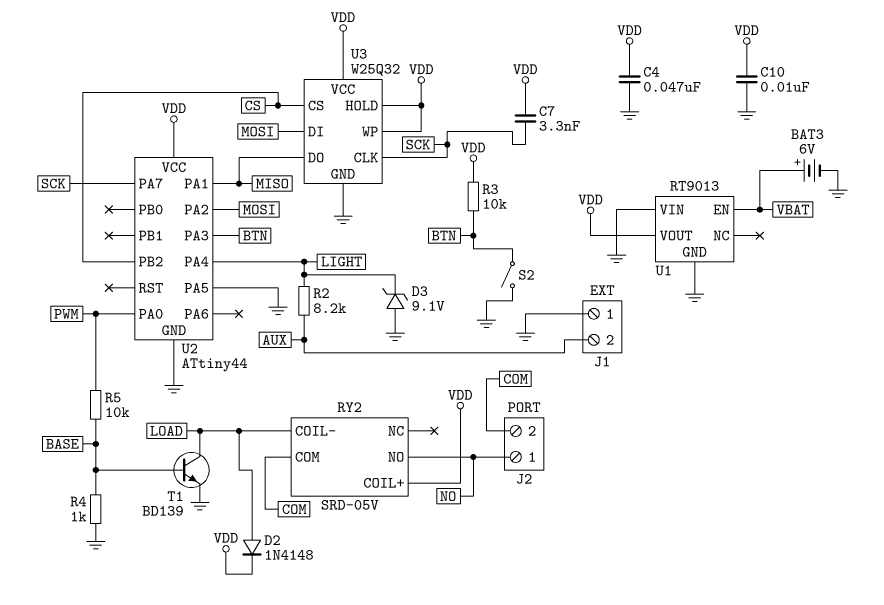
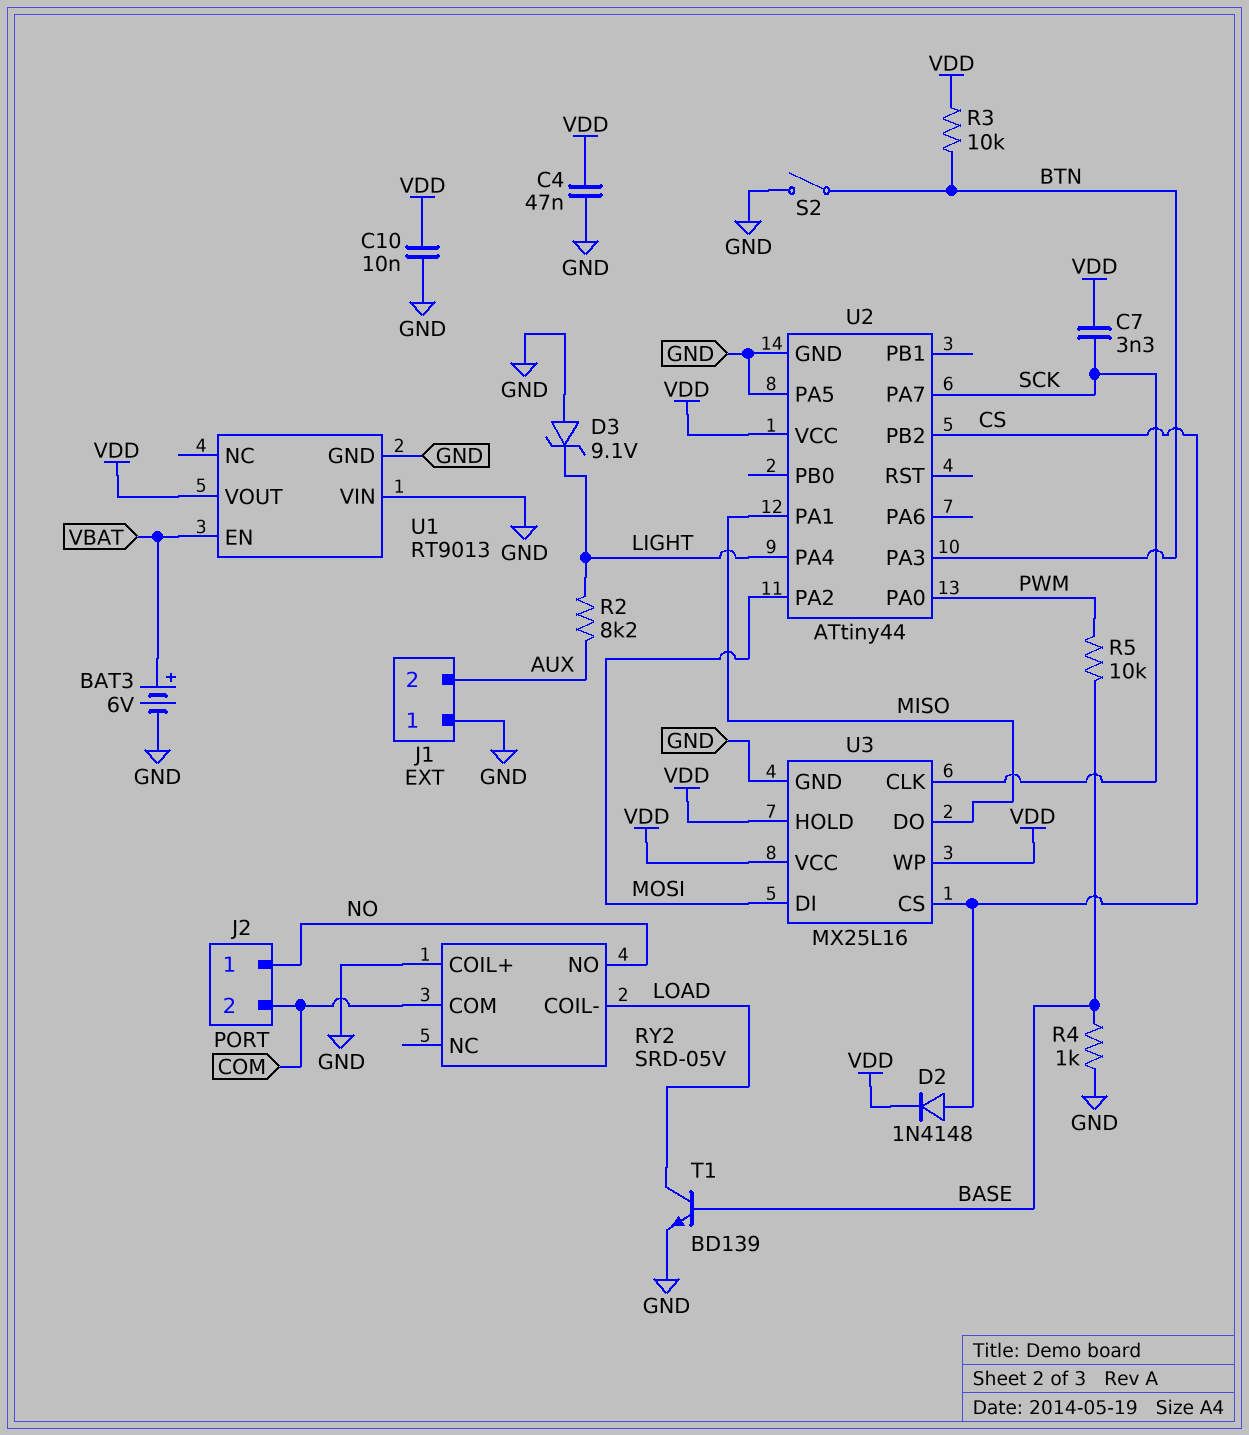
D2: diode 1N4148 (A LOAD, K VDD) -> diode 1N4148 (A CS, K VDD)
RY2 pin COIL+: VDD -> GND
U3: W25Q32 -> MX25L16

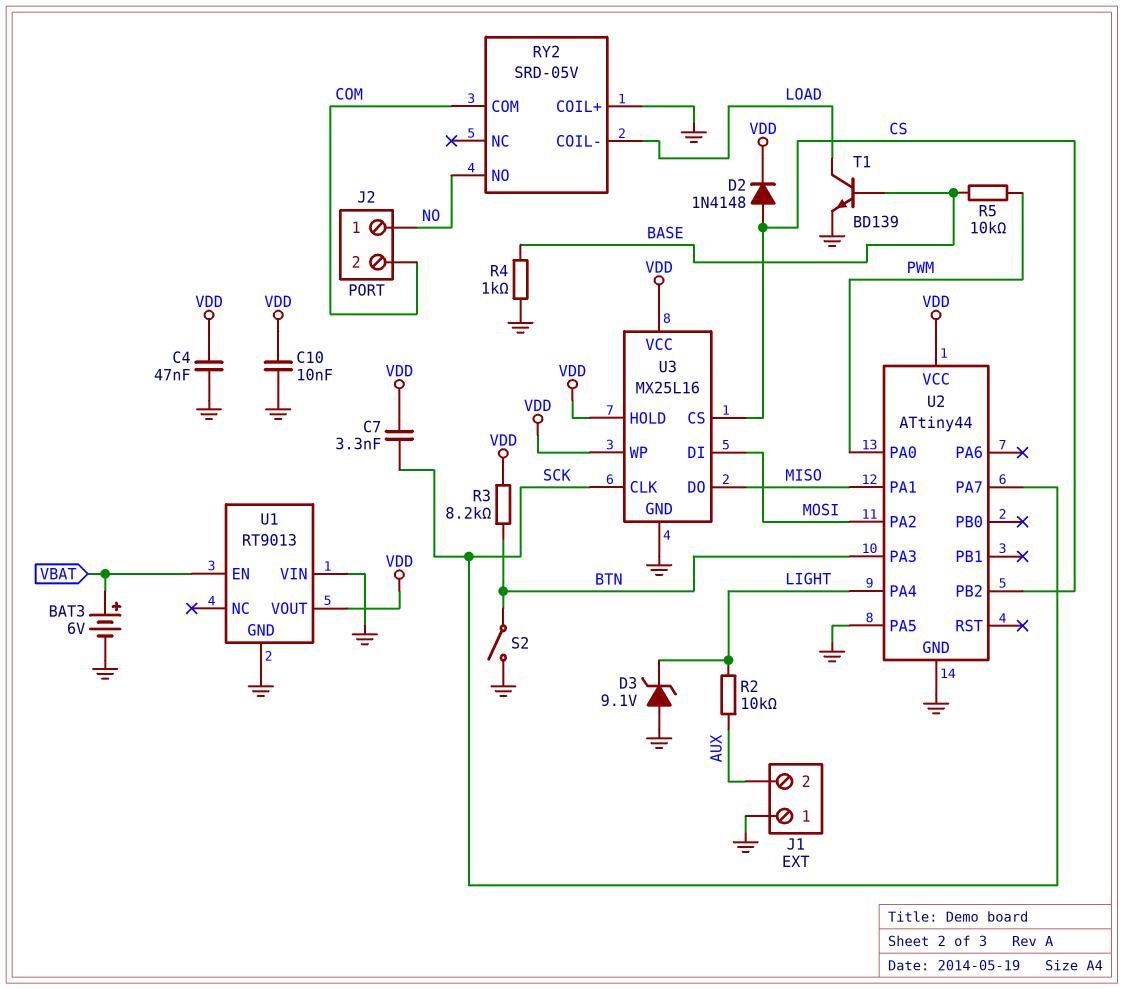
R2: 8.2k (AUX, LIGHT) -> 10k (AUX, LIGHT)
R3: 10k (BTN, VDD) -> 8.2k (BTN, VDD)

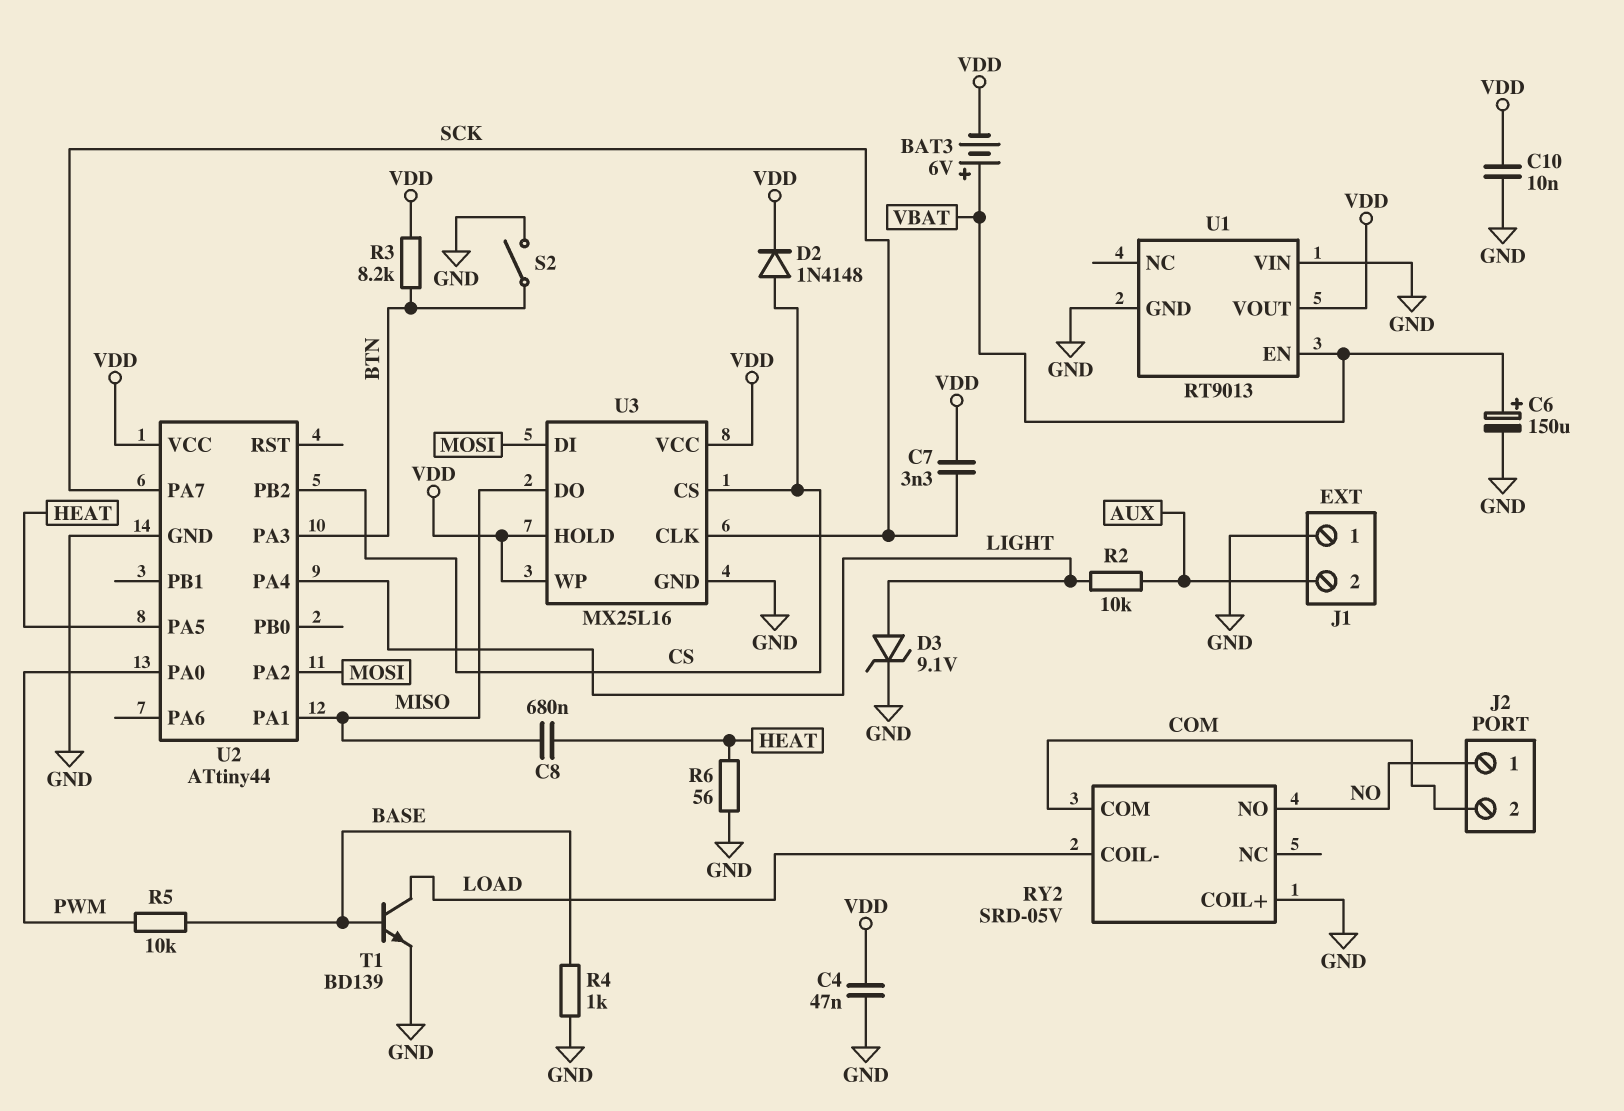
BAT3: 6V (plus VBAT, minus GND) -> 6V (plus VBAT, minus VDD)
C6: none -> 150uF (plus VBAT, minus GND)
C8: none -> 680nF (HEAT, MISO)
D3: zener 9.1V (A GND, K LIGHT) -> zener 9.1V (A LIGHT, K GND)
R6: none -> 56 (GND, HEAT)
U2 pin PA5: GND -> HEAT

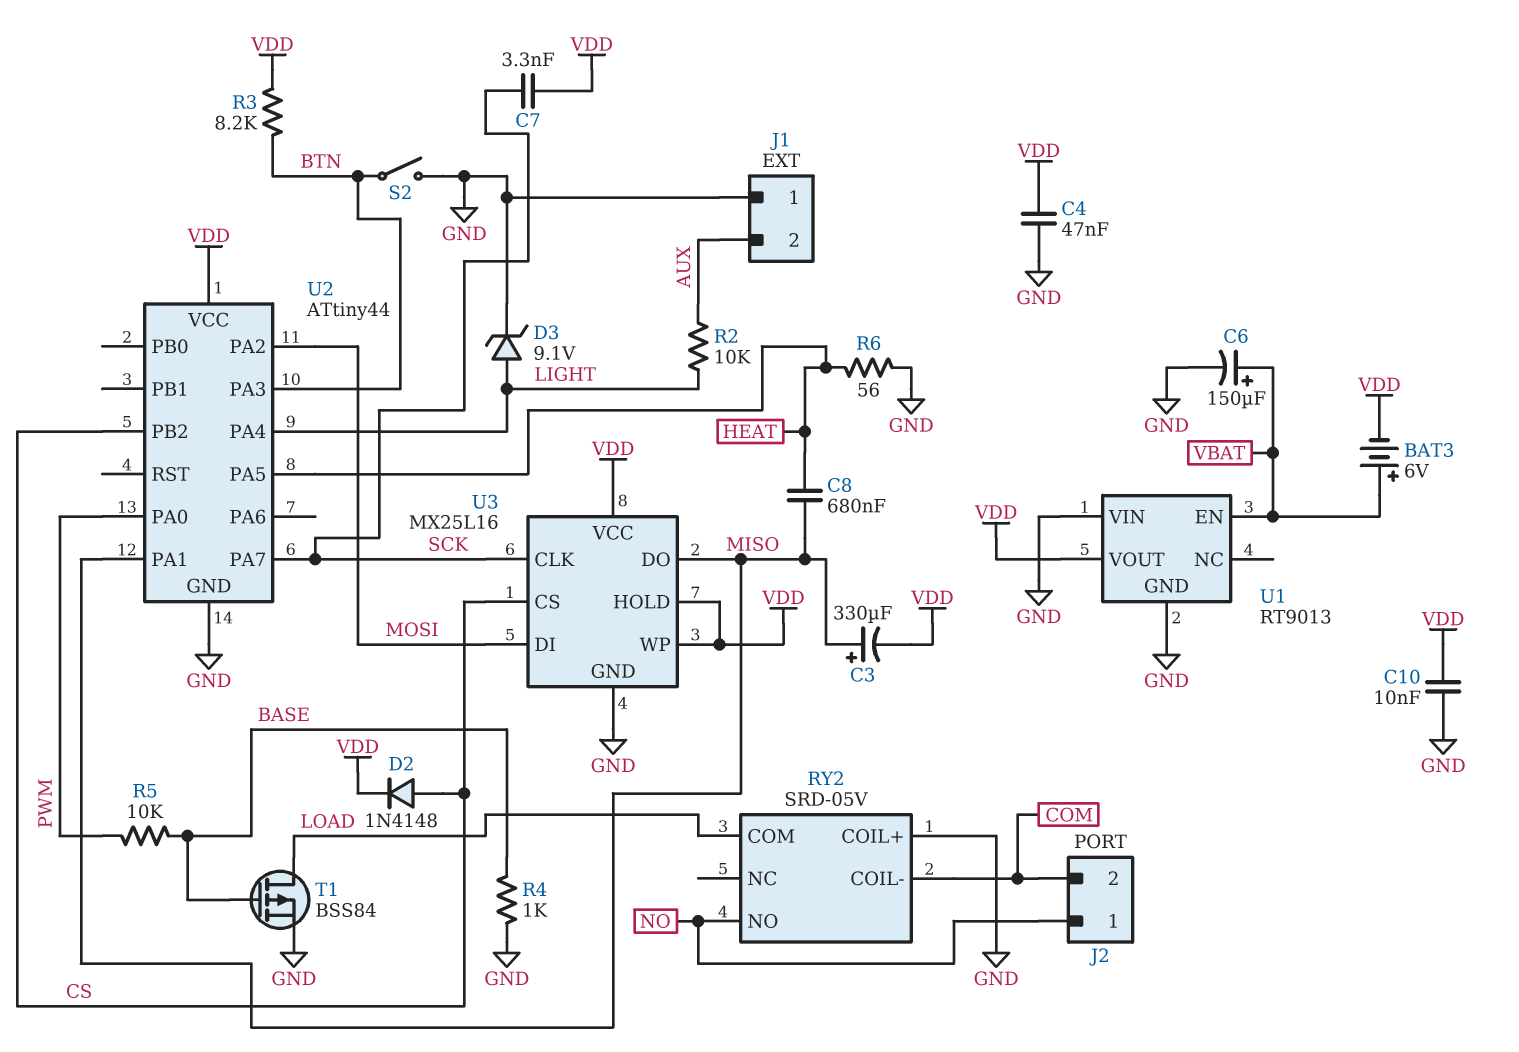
C3: none -> 330uF (plus MISO, minus VDD)
RY2 pin COIL-: LOAD -> COM
RY2 pin COM: COM -> LOAD
T1: NPN BD139 (B BASE, C LOAD, E GND) -> PMOS BSS84 (G BASE, D LOAD, S GND)

